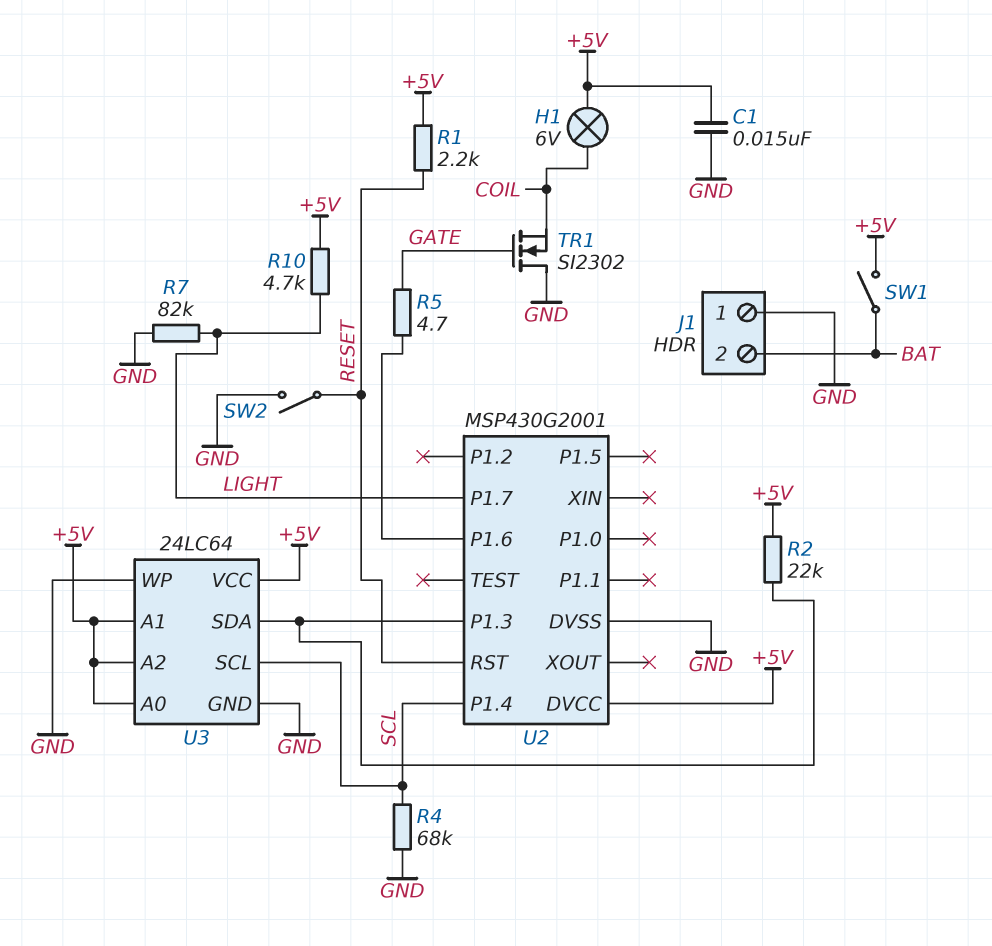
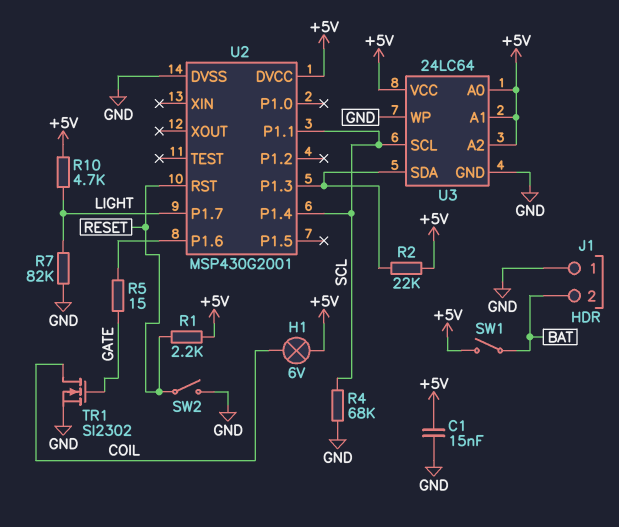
R5: 4.7 (GATE, U2/P1.6) -> 15 (GATE, U2/P1.6)
TR1: NMOS SI2302 (G GATE, D GND, S COIL) -> NMOS SI2302 (G GATE, D COIL, S GND)
U2 pin P1.1: none -> SCL

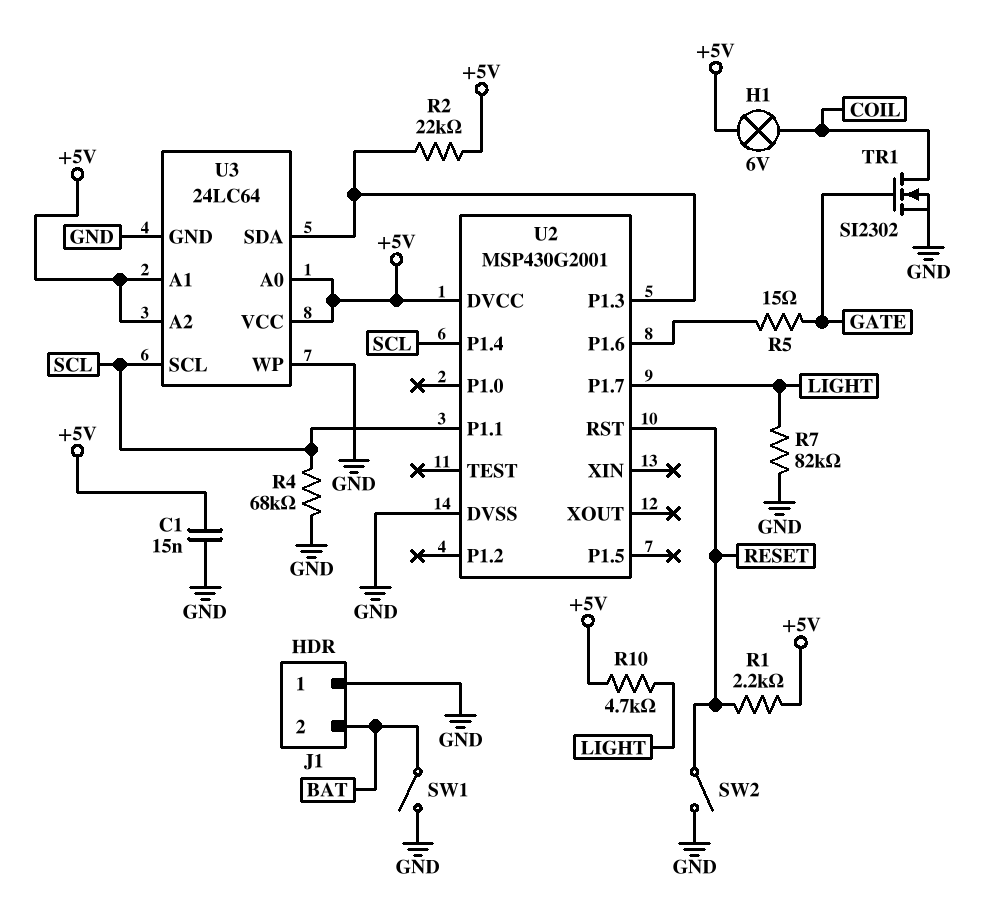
SW1: switch (+5V, BAT) -> switch (BAT, GND)

